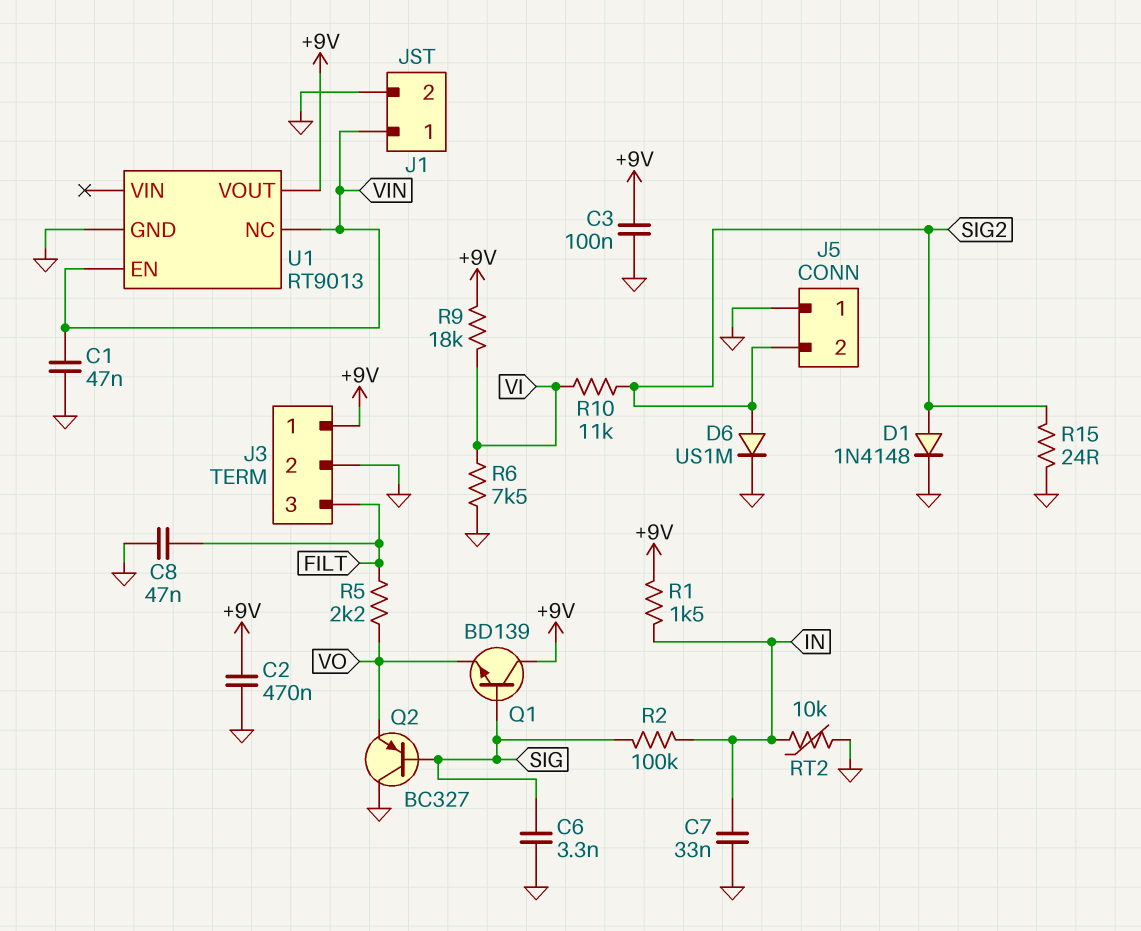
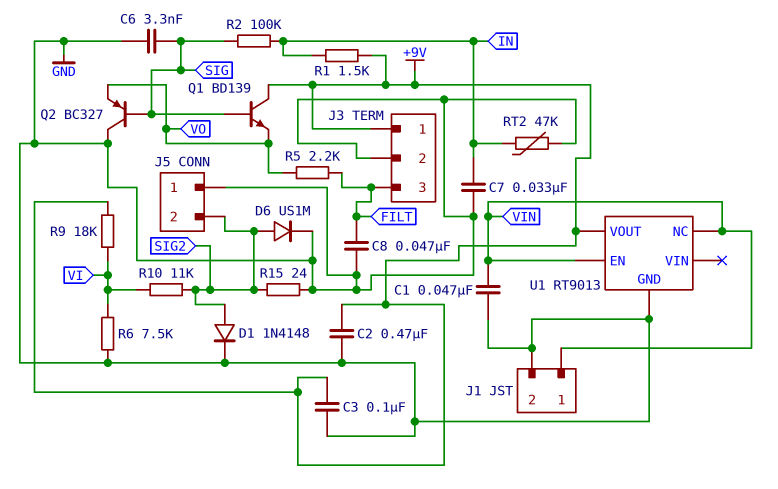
RT2: 10k (GND, IN) -> 47k (GND, IN)

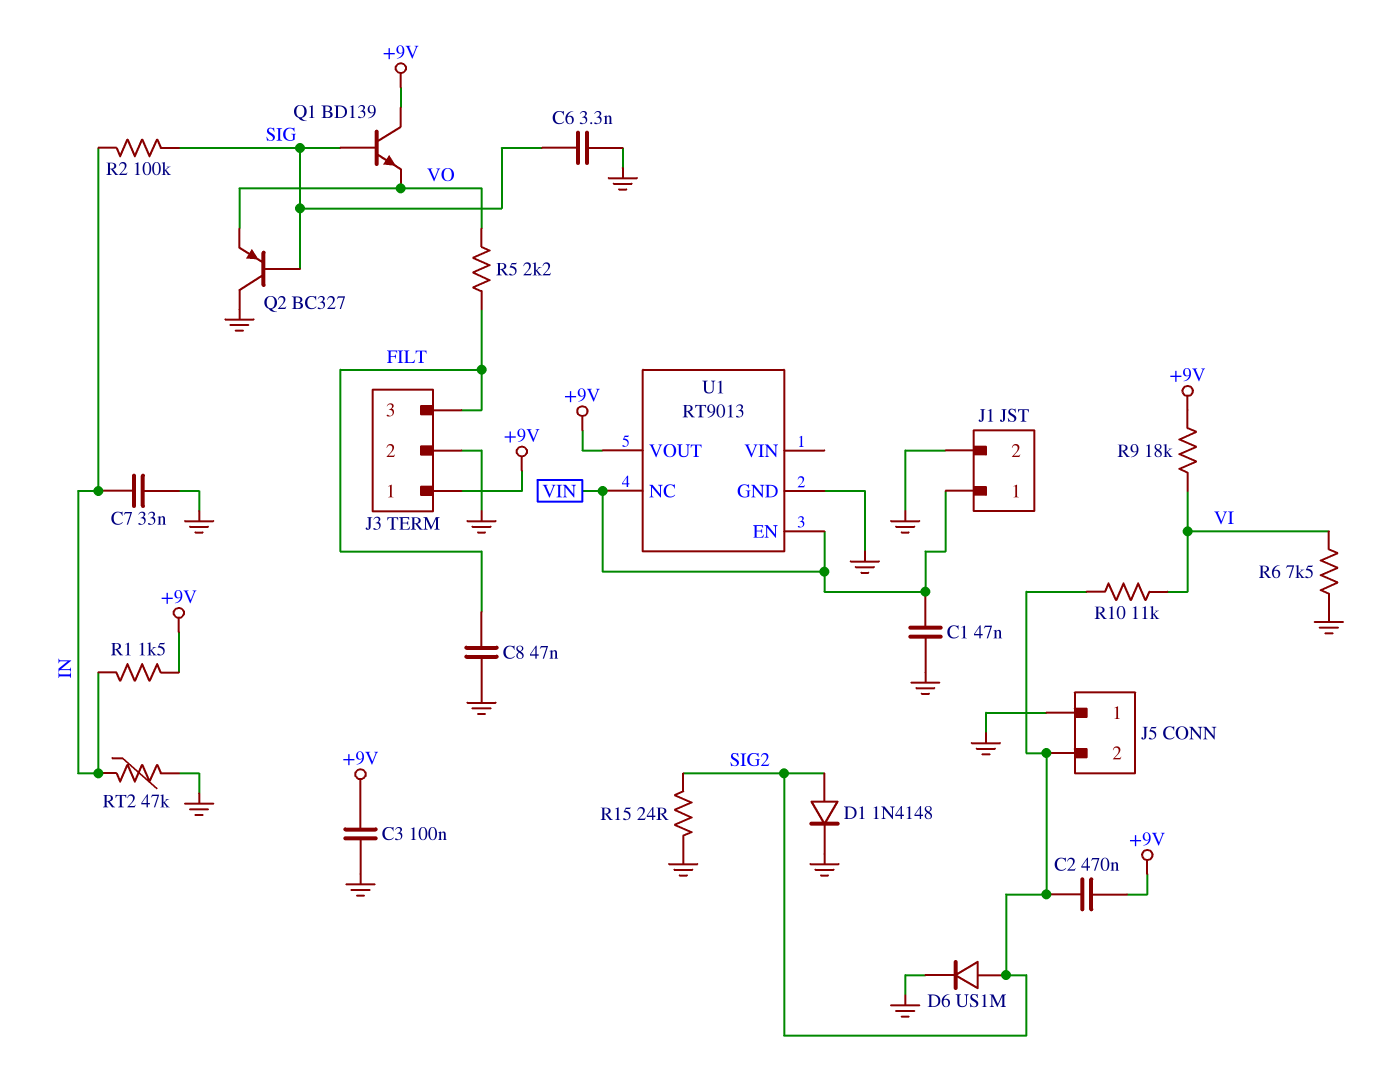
C2: 470nF (+9V, GND) -> 470nF (+9V, SIG2)

